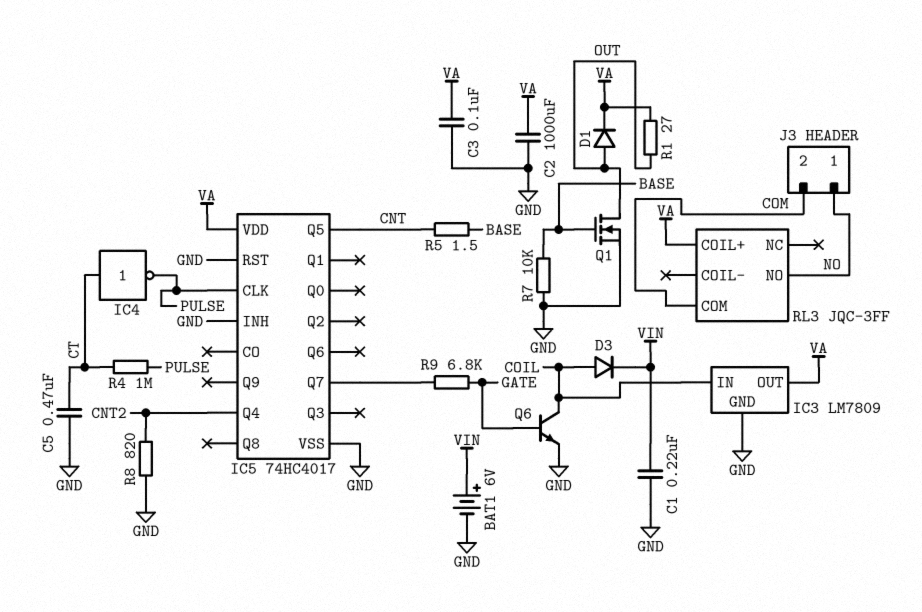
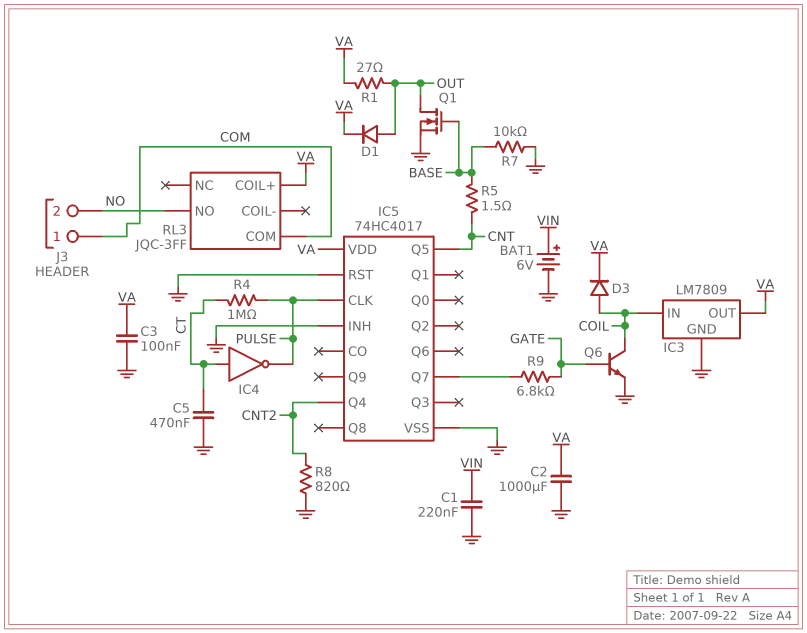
D3: diode (A COIL, K VIN) -> diode (A COIL, K VA)
J3 pin 1: NO -> COM
J3 pin 2: COM -> NO

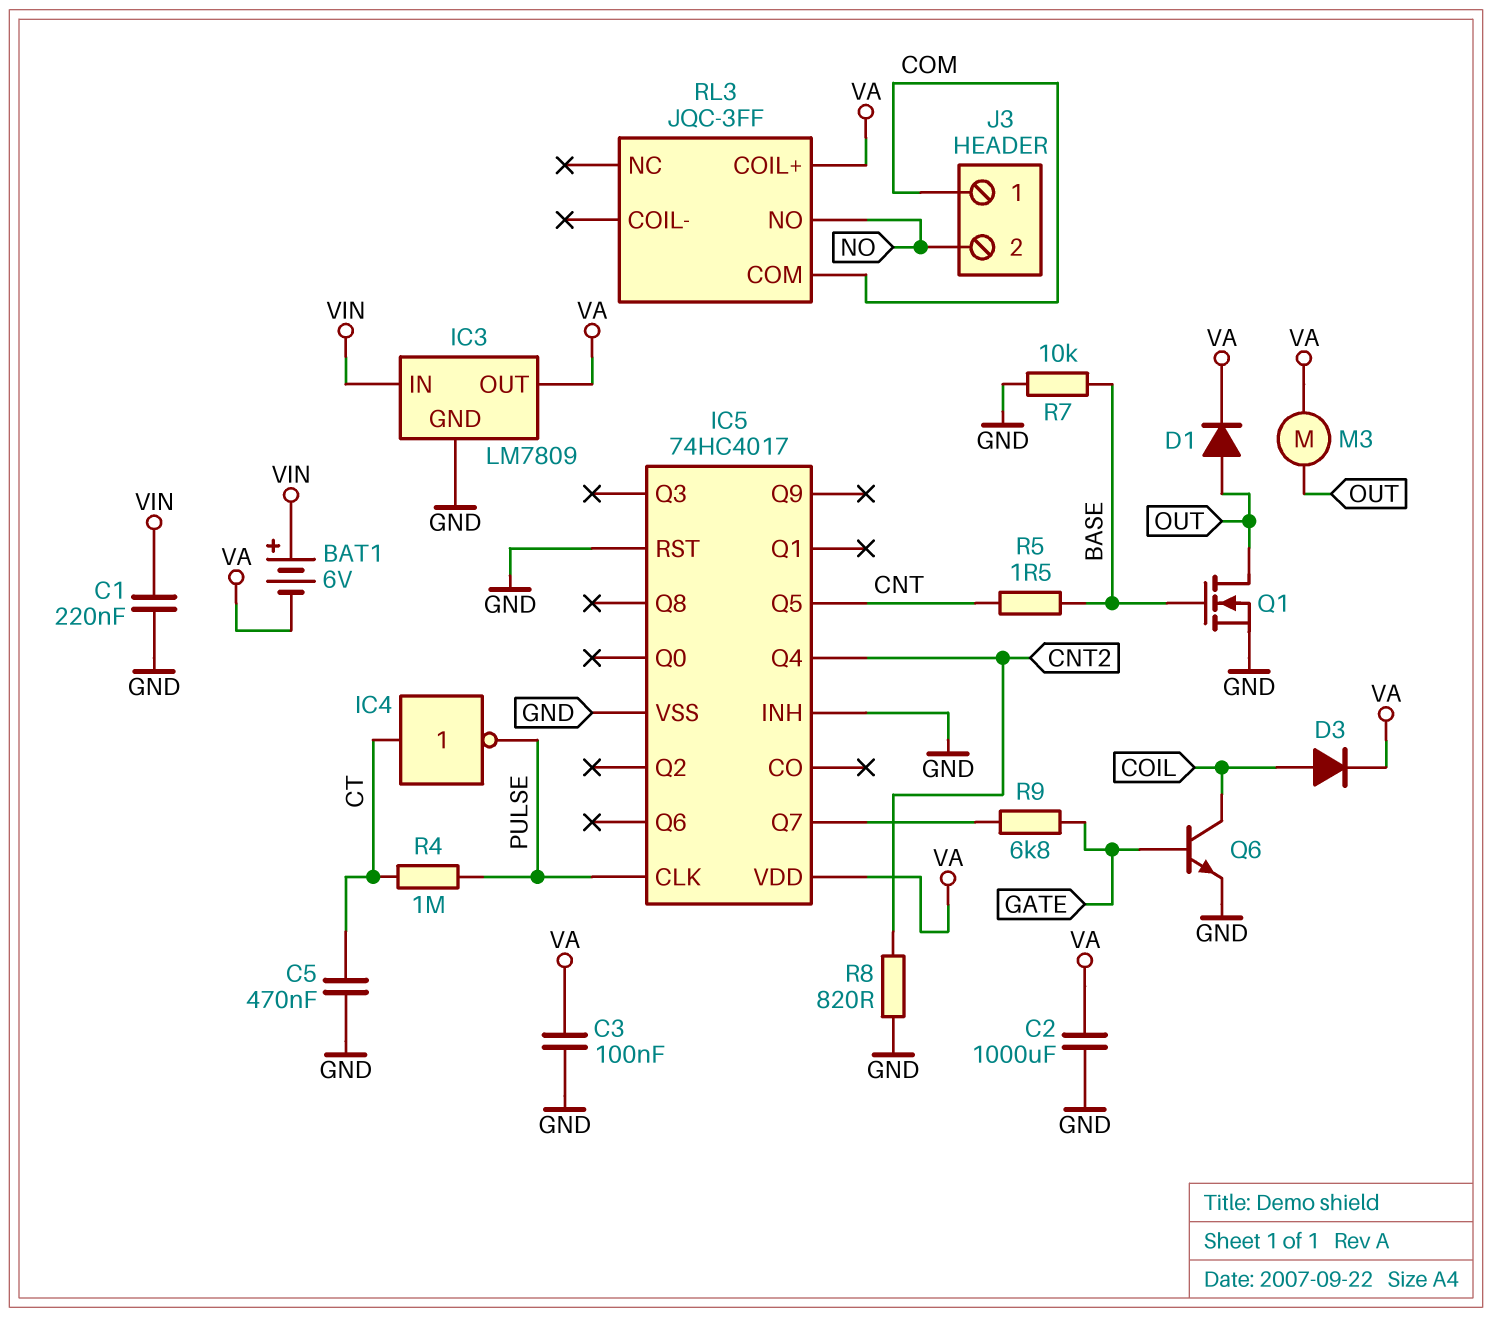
BAT1: 6V (plus VIN, minus GND) -> 6V (plus VIN, minus VA)
IC3 pin IN: COIL -> VIN
M3: none -> motor (OUT, VA)
R1: 27 (OUT, VA) -> none

